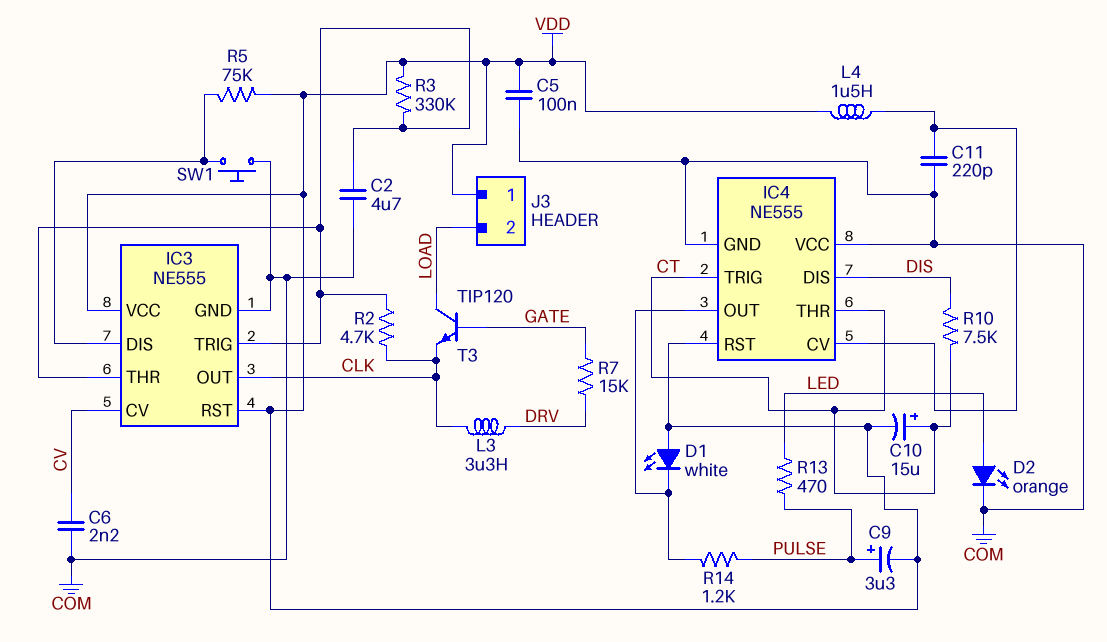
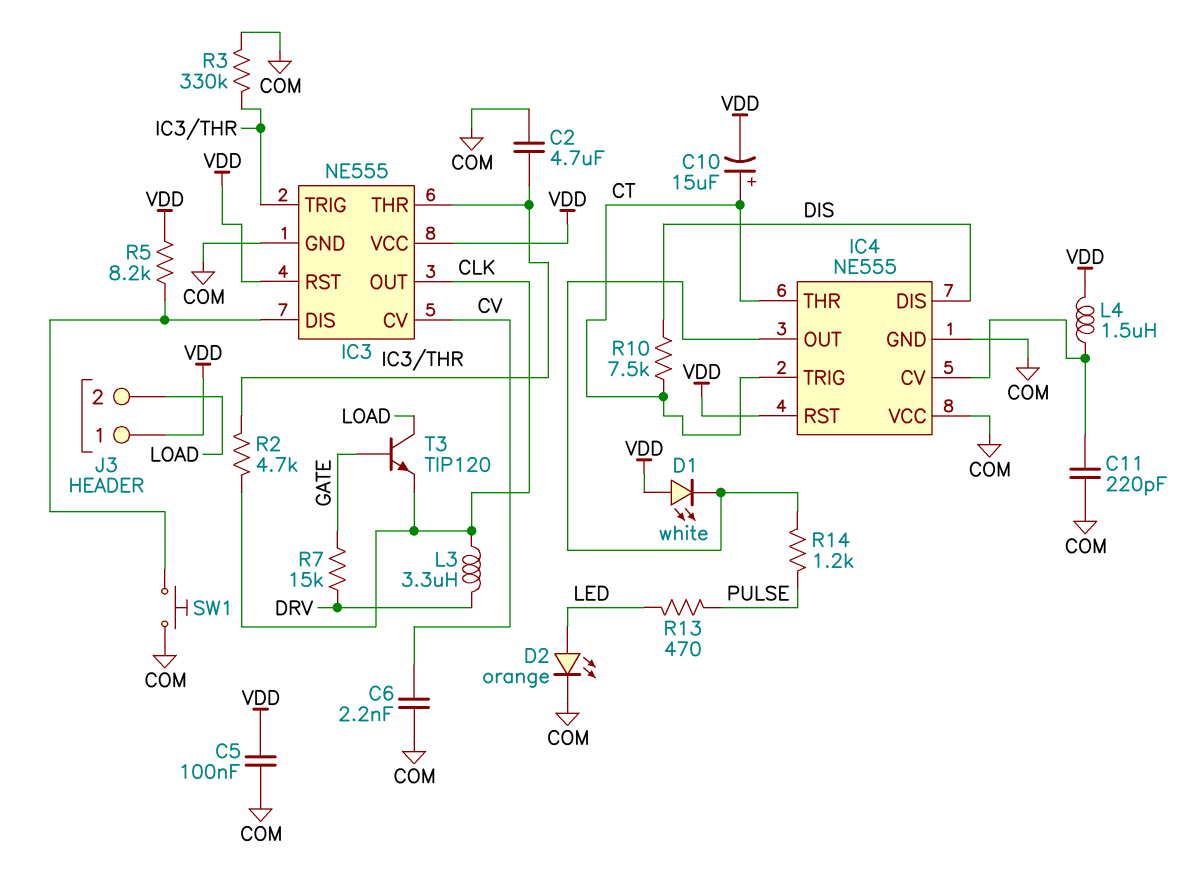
C9: 3.3uF (plus PULSE, minus VDD) -> none
R3: 330k (IC3/THR, VDD) -> 330k (COM, IC3/THR)
R5: 75k (IC3/DIS, VDD) -> 8.2k (IC3/DIS, VDD)

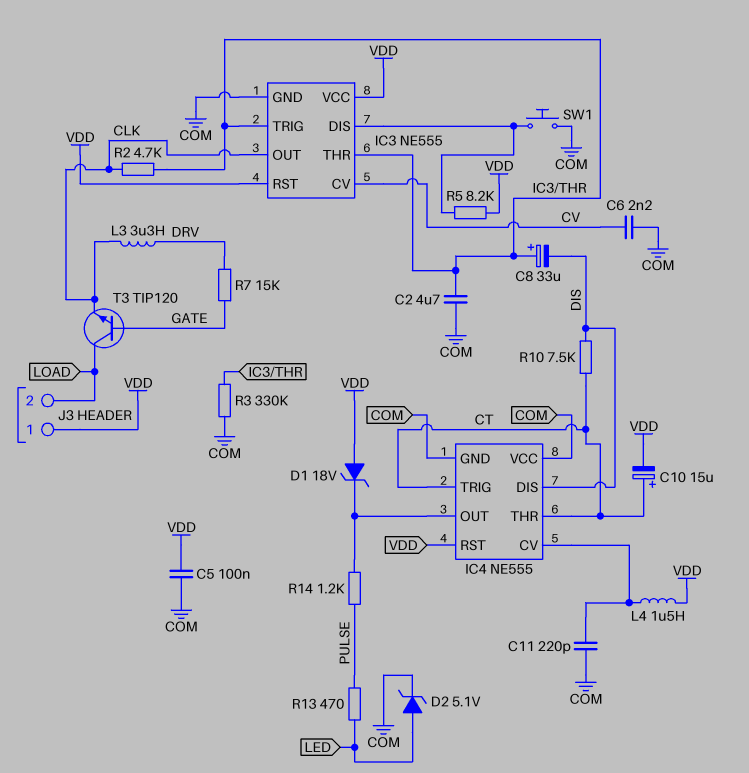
C8: none -> 33uF (plus IC3/THR, minus DIS)
D1: LED white (A VDD, K IC4/OUT) -> zener 18V (A VDD, K IC4/OUT)
D2: LED orange (A LED, K COM) -> zener 5.1V (A LED, K COM)

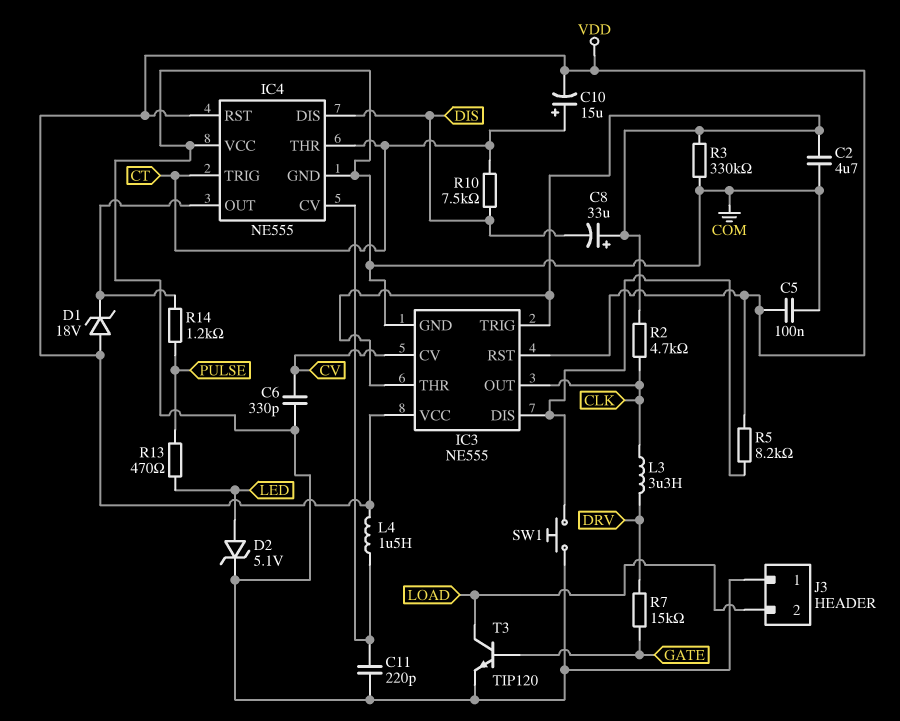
C6: 2.2nF (COM, CV) -> 330pF (COM, CV)
J3 pin 1: VDD -> COM
T3: NPN TIP120 (B GATE, C LOAD, E CLK) -> NPN TIP120 (B GATE, C LOAD, E COM)

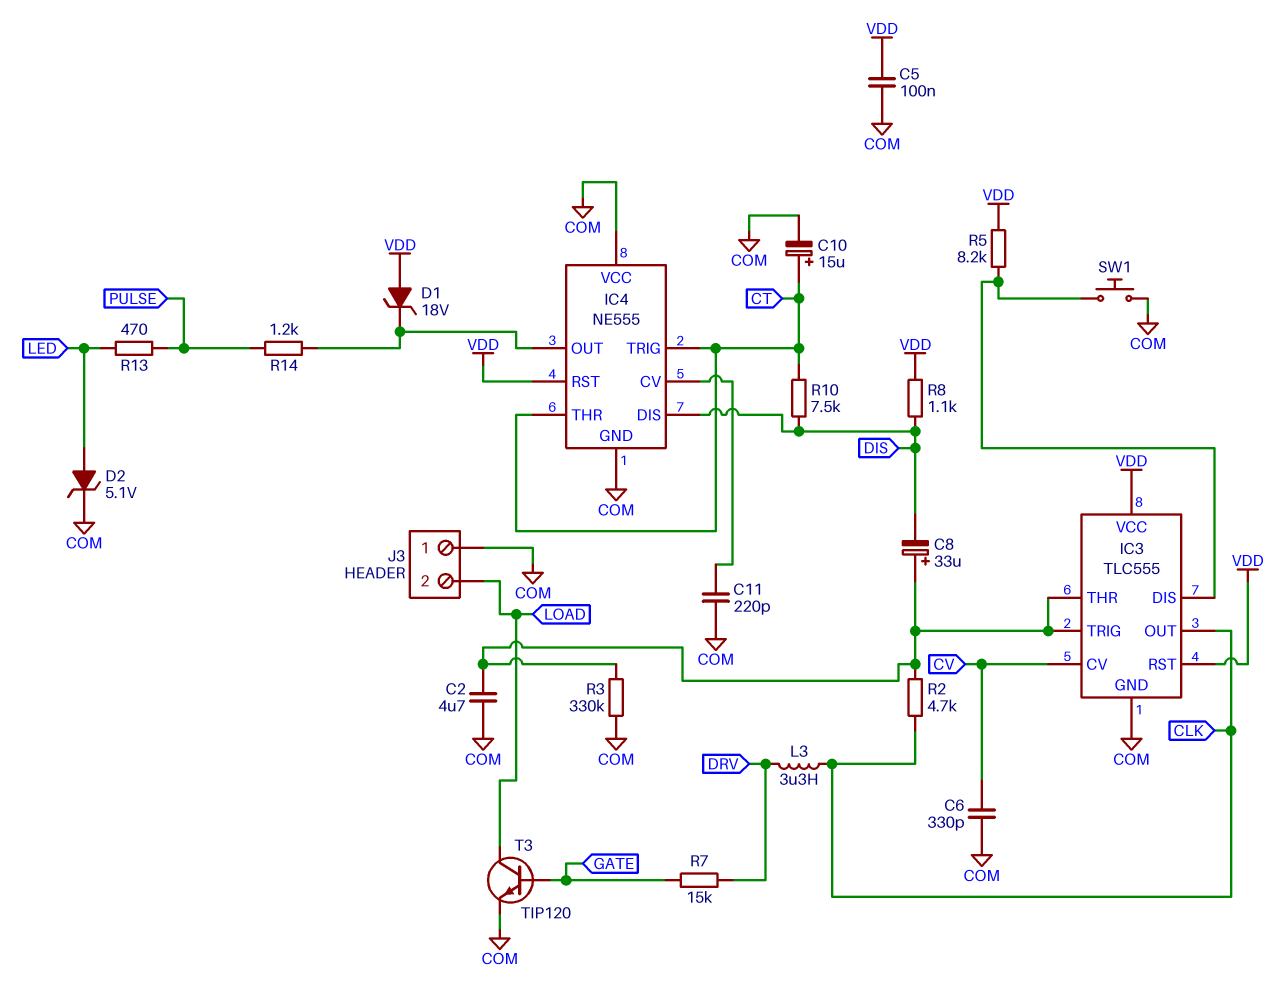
C10: 15uF (plus CT, minus VDD) -> 15uF (plus CT, minus COM)
IC3: NE555 -> TLC555
L4: 1.5uH (IC4/CV, VDD) -> none
R8: none -> 1.1k (DIS, VDD)

